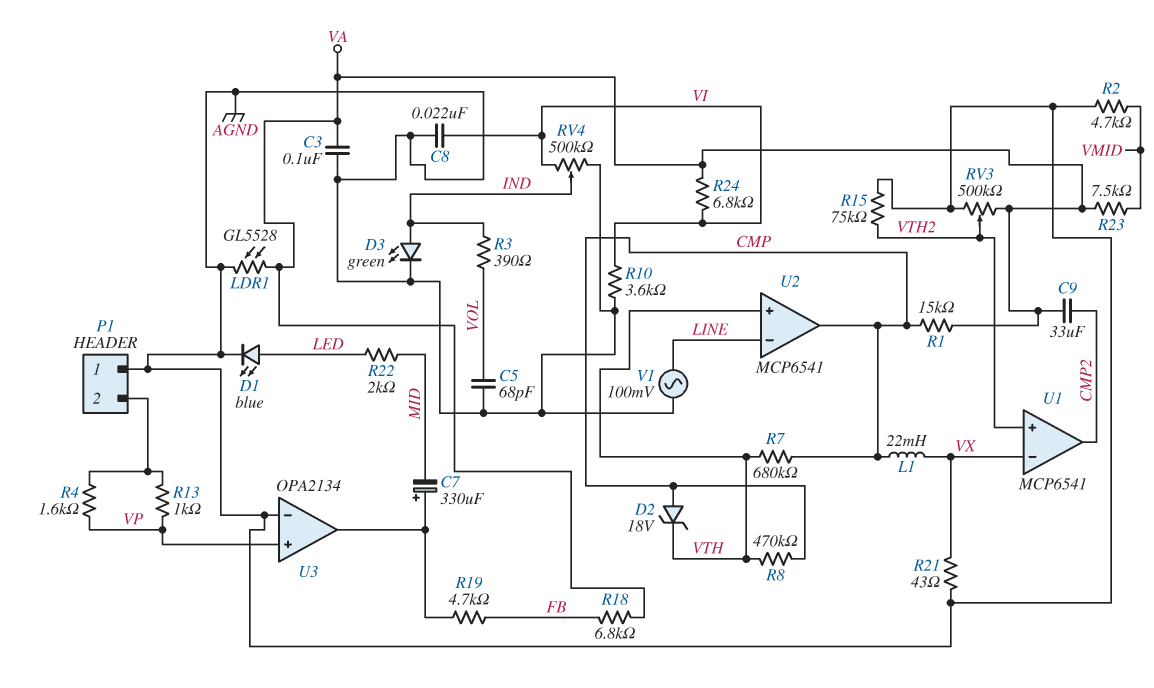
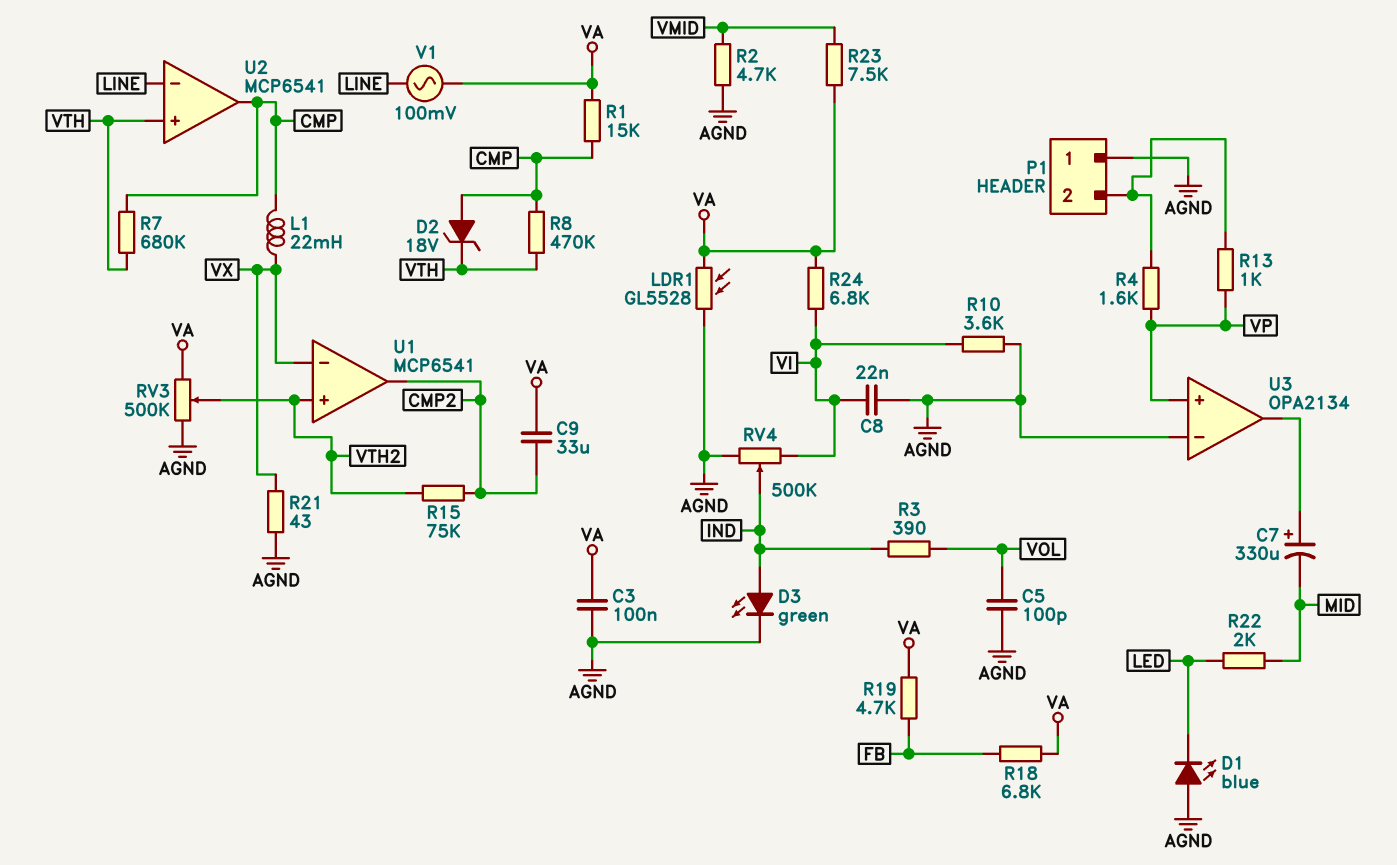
C5: 68pF (AGND, VOL) -> 100pF (AGND, VOL)
D1: LED blue (A LED, K AGND) -> LED blue (A AGND, K LED)
R15: 75k (AGND, VTH2) -> 75k (CMP2, VTH2)
R19: 4.7k (FB, U3/out) -> 4.7k (FB, VA)
V1: AC 100mV (AGND, LINE) -> AC 100mV (LINE, VA)

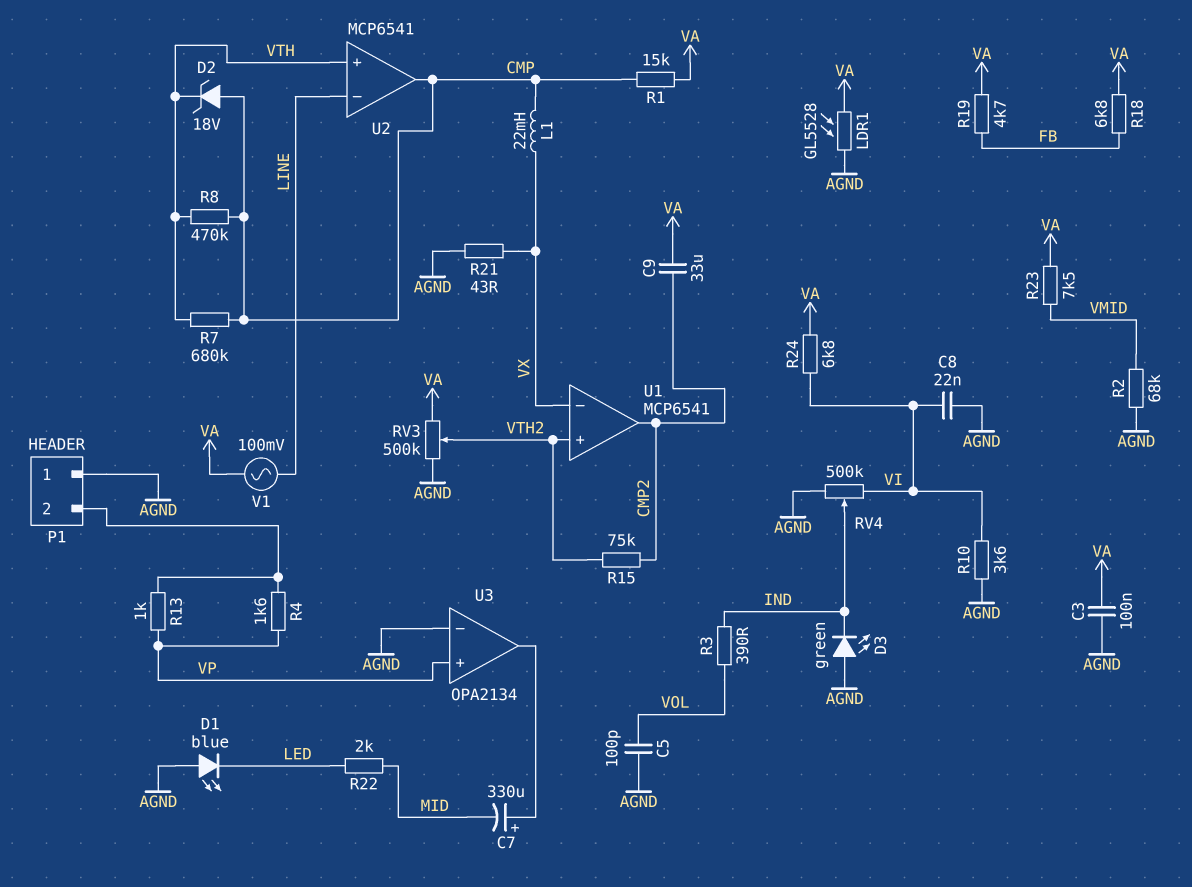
D3: LED green (A IND, K AGND) -> LED green (A AGND, K IND)
R2: 4.7k (AGND, VMID) -> 68k (AGND, VMID)

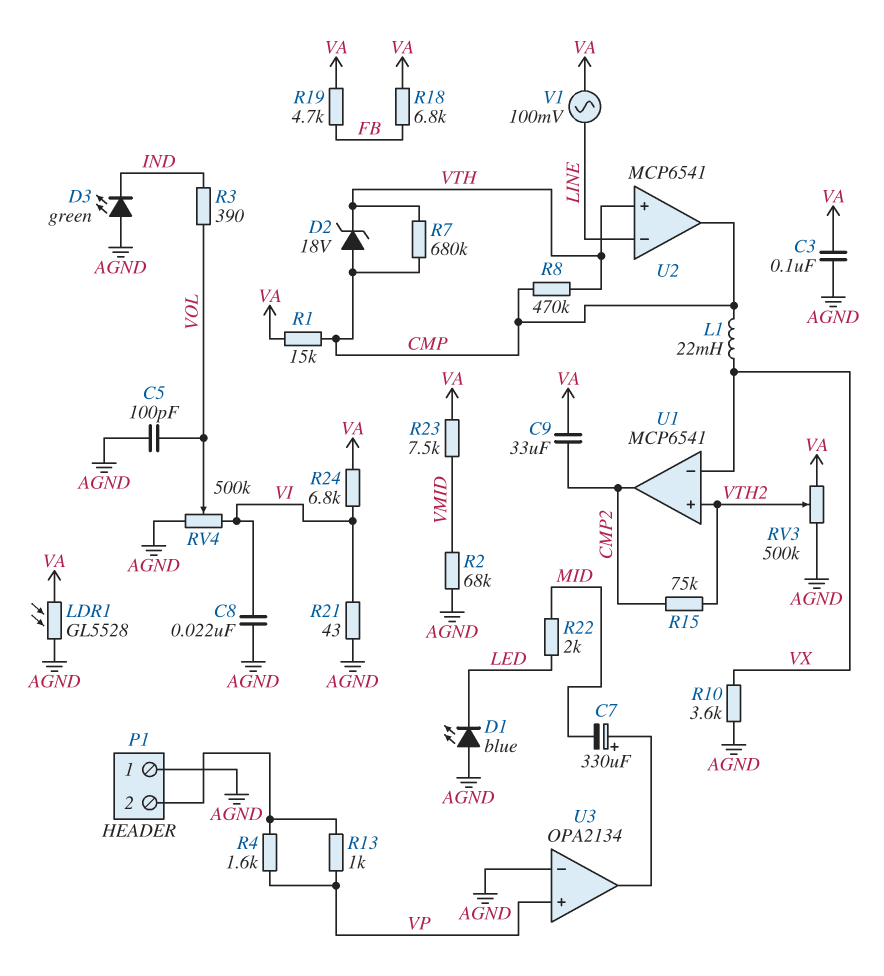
R10: 3.6k (AGND, VI) -> 3.6k (AGND, VX)
R21: 43 (AGND, VX) -> 43 (AGND, VI)
RV4: 500k (AGND, VI, wiper IND) -> 500k (AGND, VI, wiper VOL)

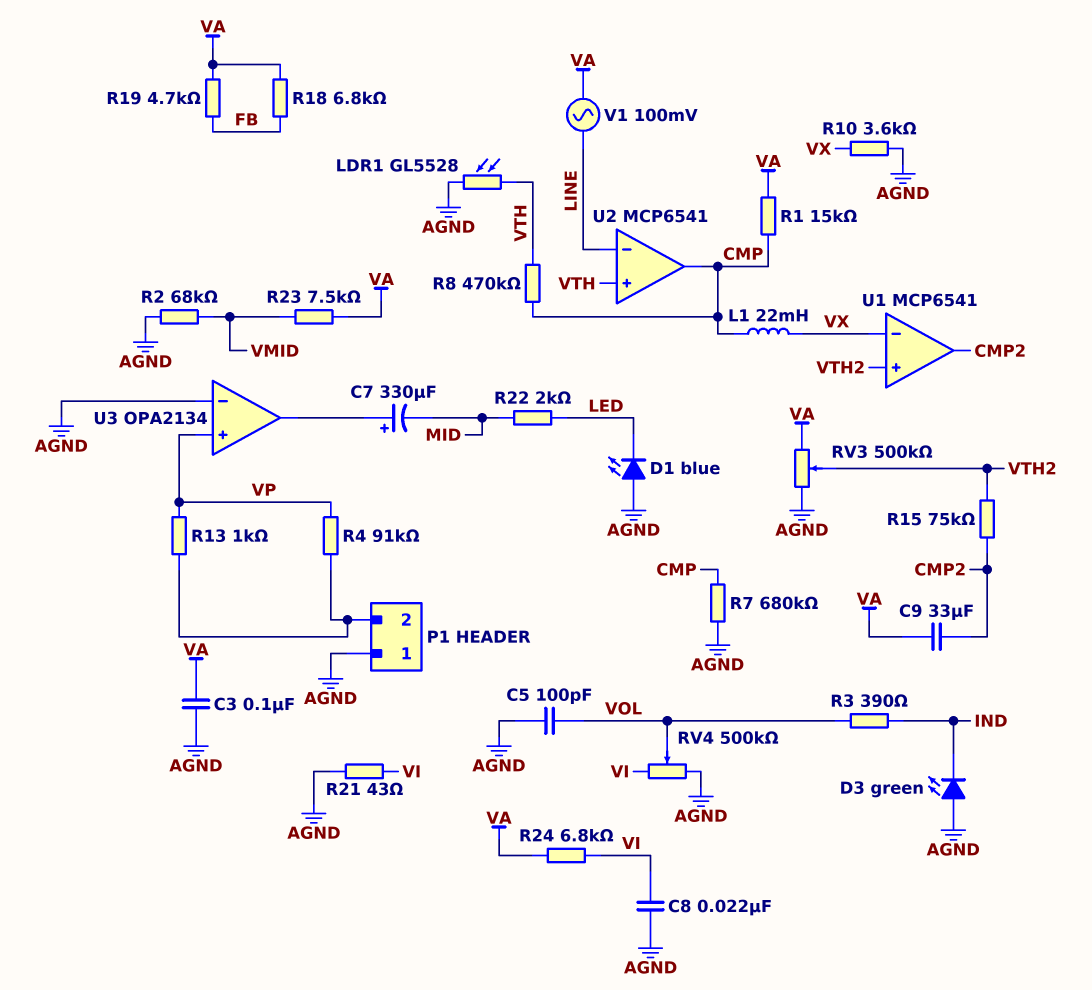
D2: zener 18V (A CMP, K VTH) -> none
LDR1: GL5528 (AGND, VA) -> GL5528 (AGND, VTH)
R4: 1.6k (P1/2, VP) -> 91k (P1/2, VP)
R7: 680k (CMP, VTH) -> 680k (AGND, CMP)

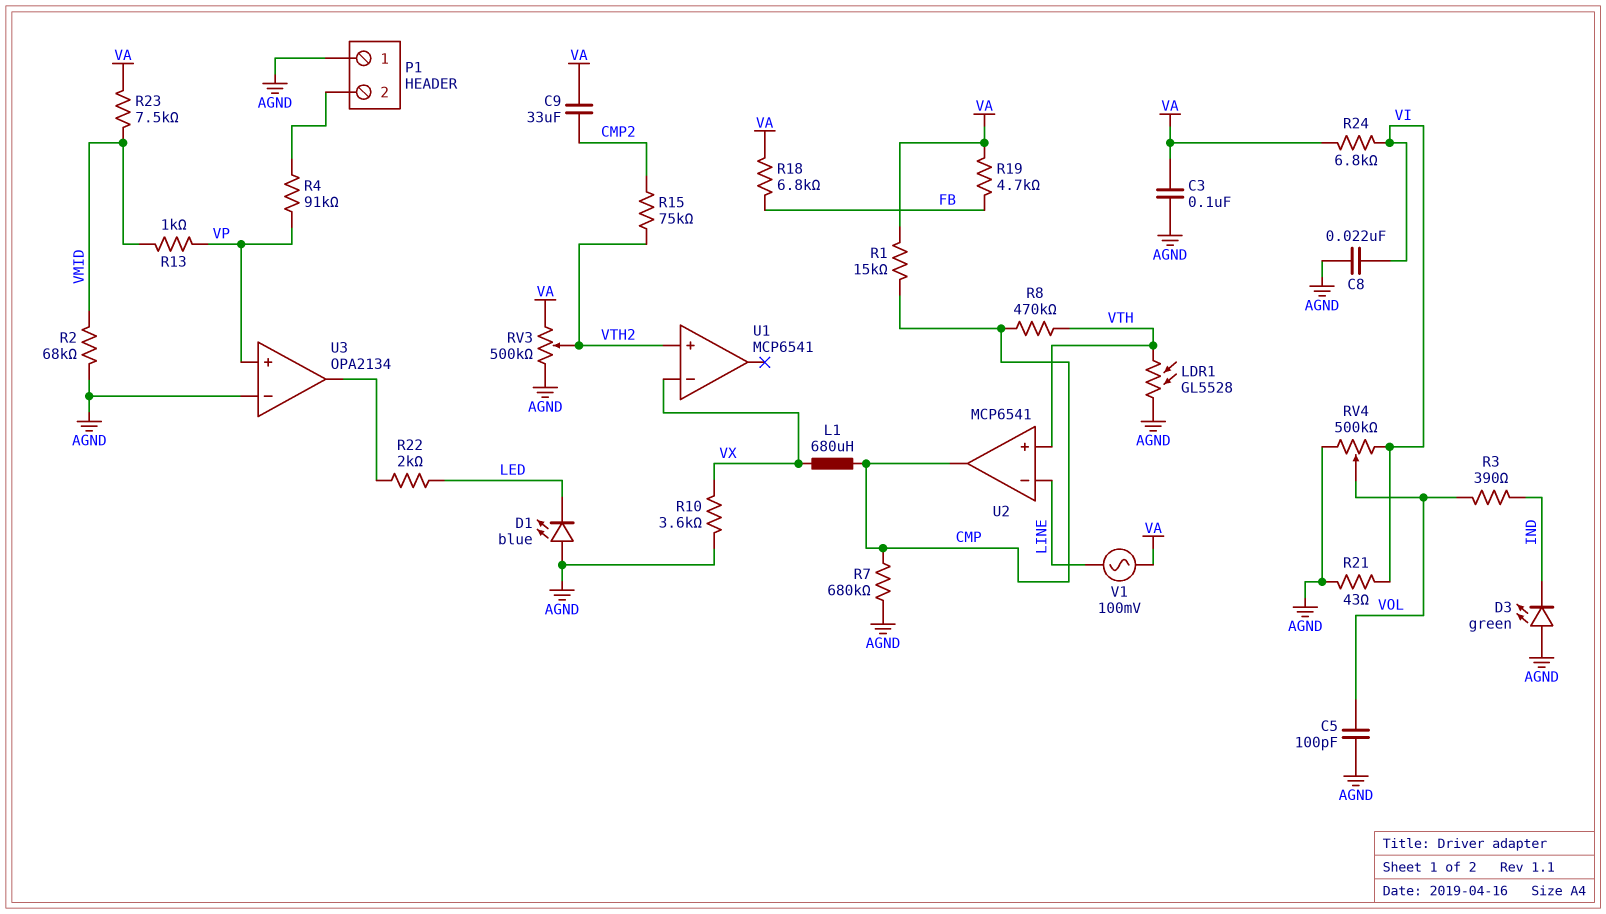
C7: 330uF (plus U3/out, minus MID) -> none
L1: 22mH (CMP, VX) -> 680uH (CMP, VX)
R13: 1k (P1/2, VP) -> 1k (VMID, VP)
R22: 2k (LED, MID) -> 2k (LED, U3/out)
U1 pin out: CMP2 -> none

